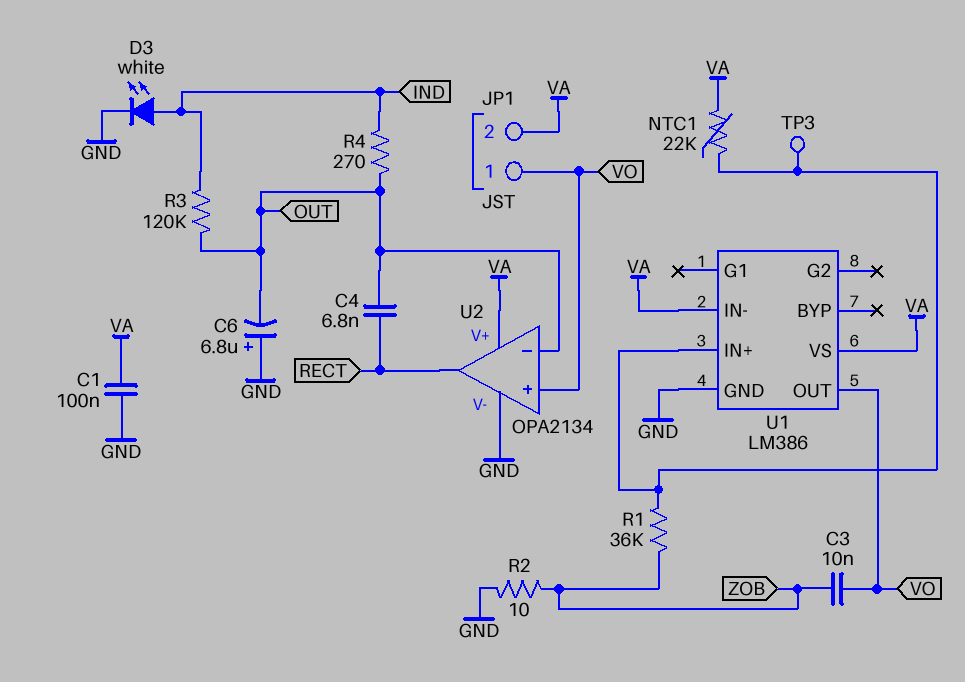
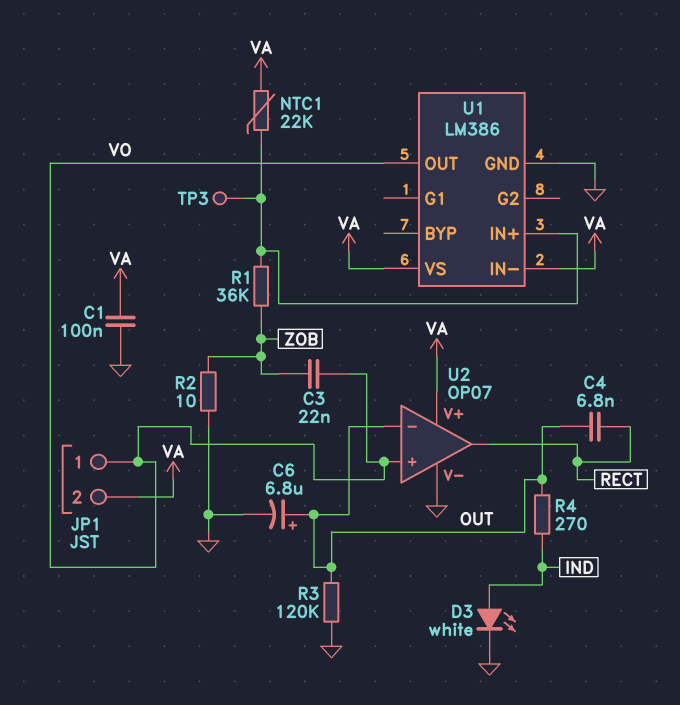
C3: 10nF (VO, ZOB) -> 22nF (VO, ZOB)
C6: 6.8uF (plus GND, minus OUT) -> 6.8uF (plus OUT, minus GND)
R3: 120k (IND, OUT) -> 120k (GND, OUT)
U2: OPA2134 -> OP07

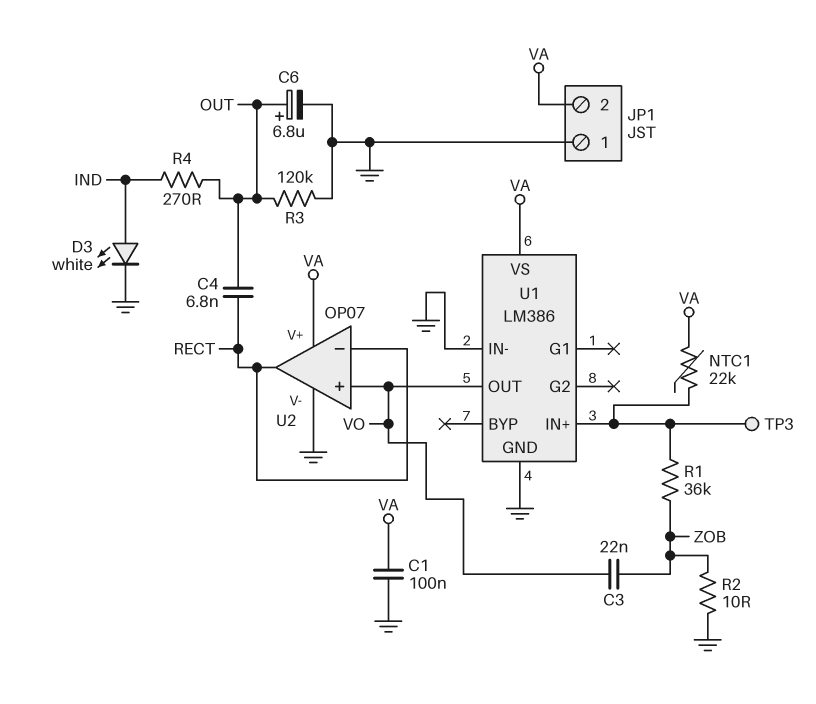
JP1 pin 1: VO -> GND
U1 pin IN-: VA -> GND
U2 pin in-: OUT -> RECT

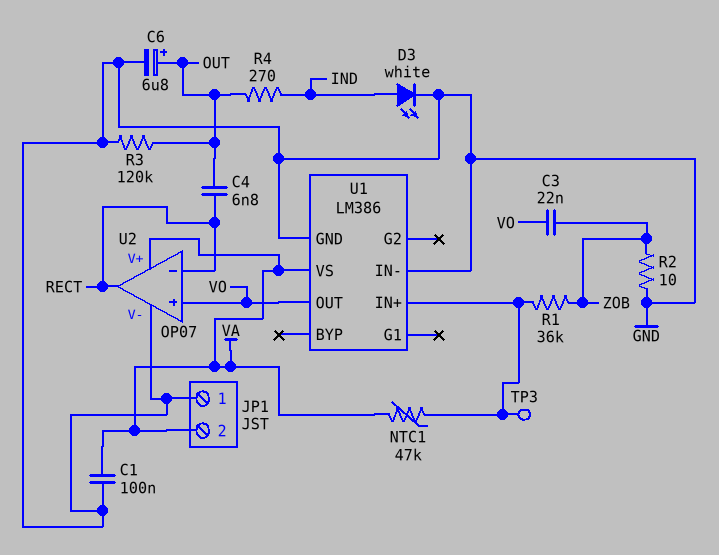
NTC1: 22k (U1/IN+, VA) -> 47k (U1/IN+, VA)

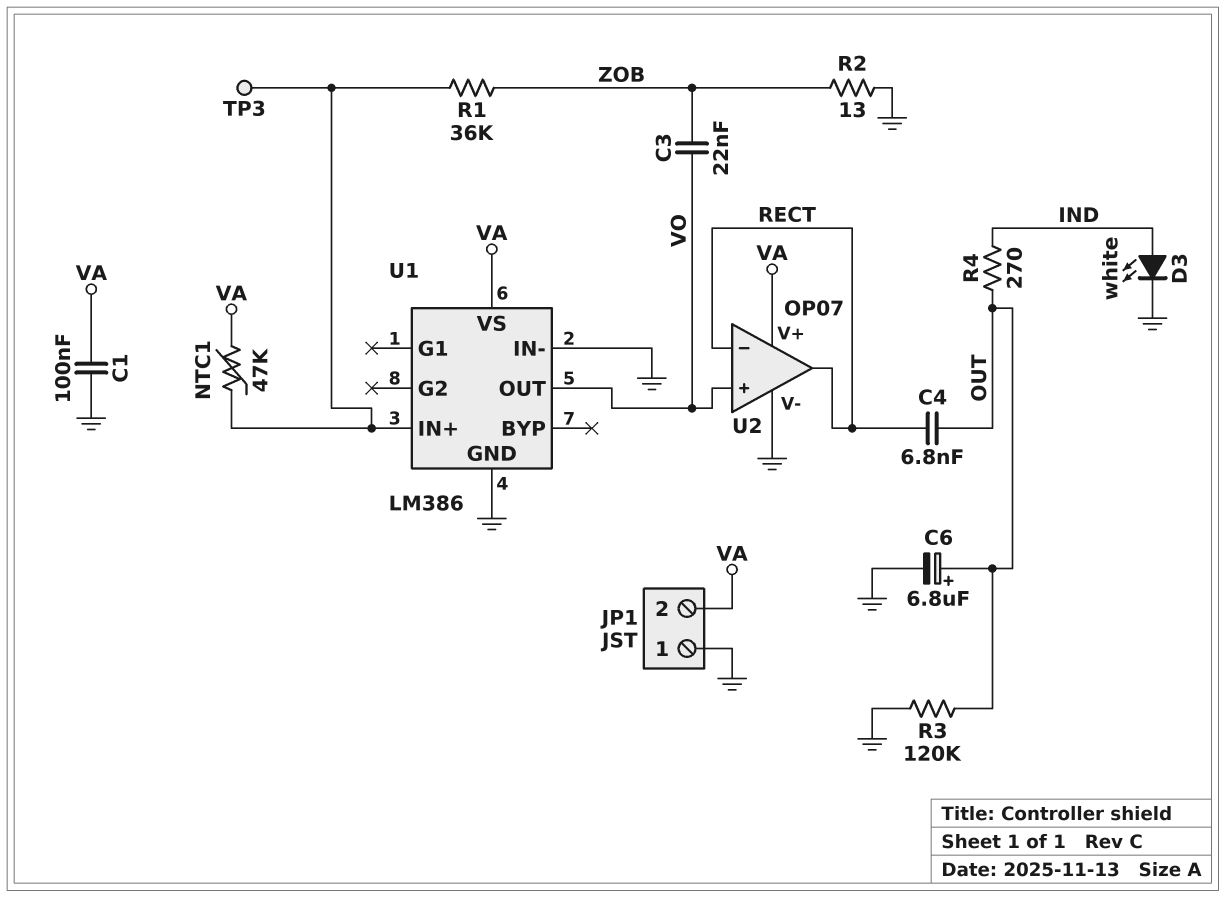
R2: 10 (GND, ZOB) -> 13 (GND, ZOB)

